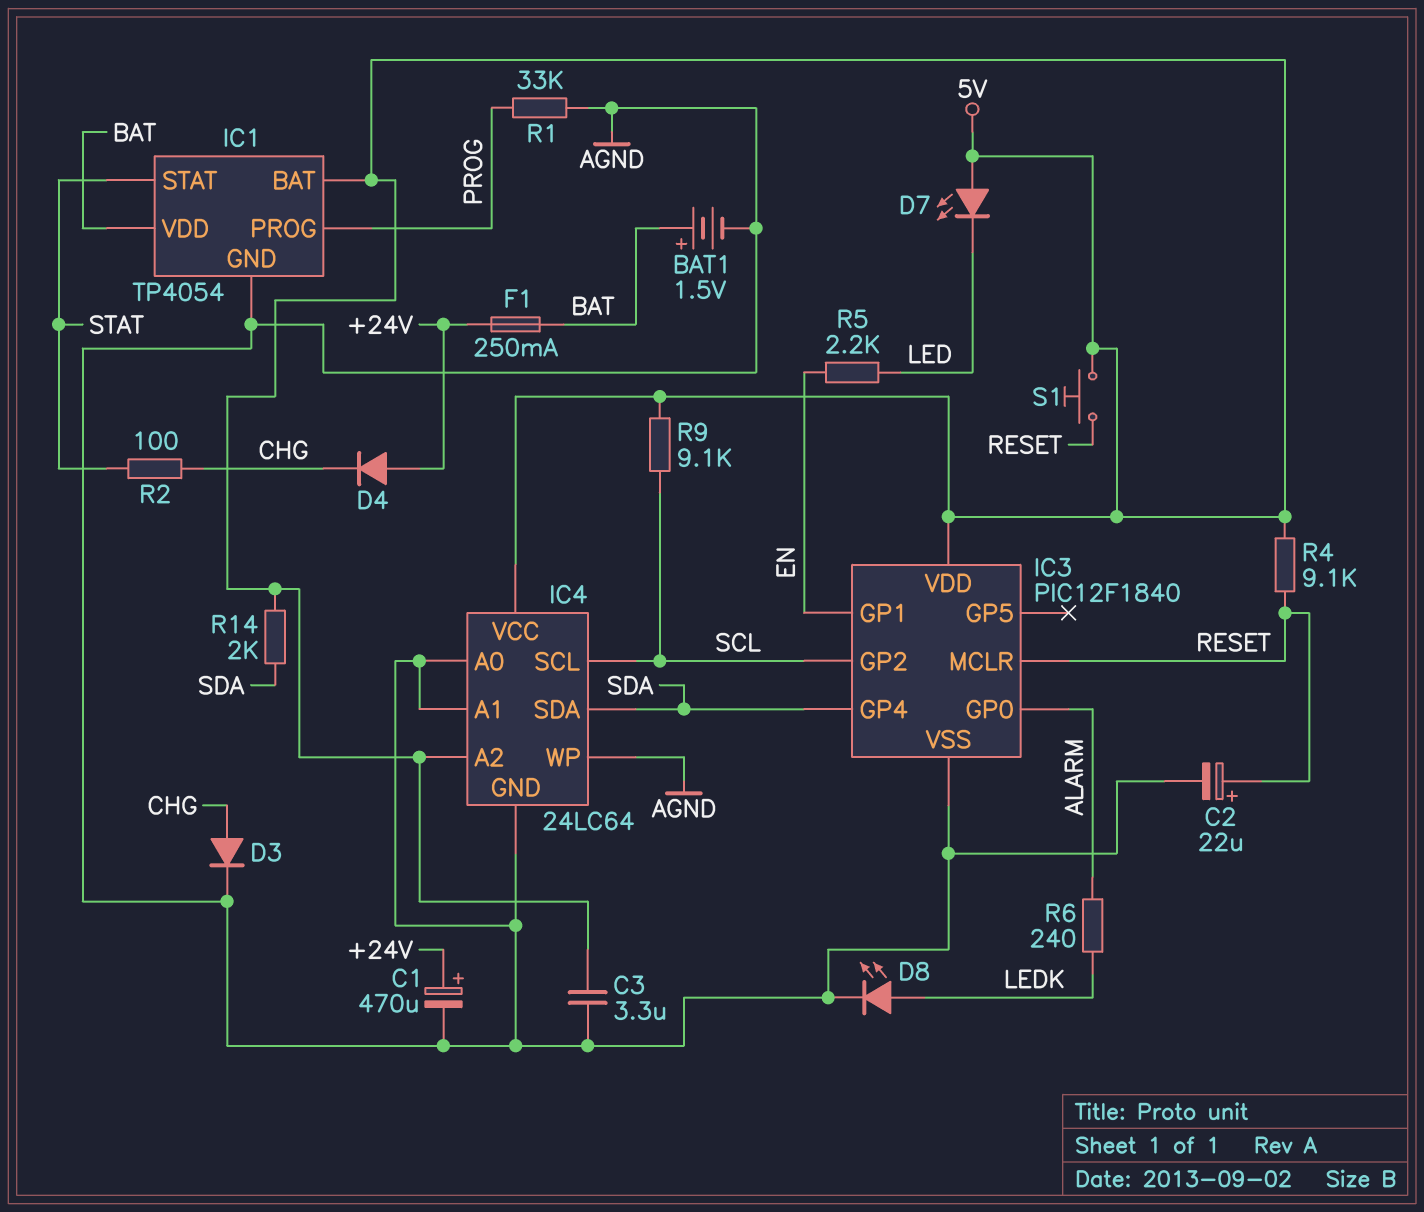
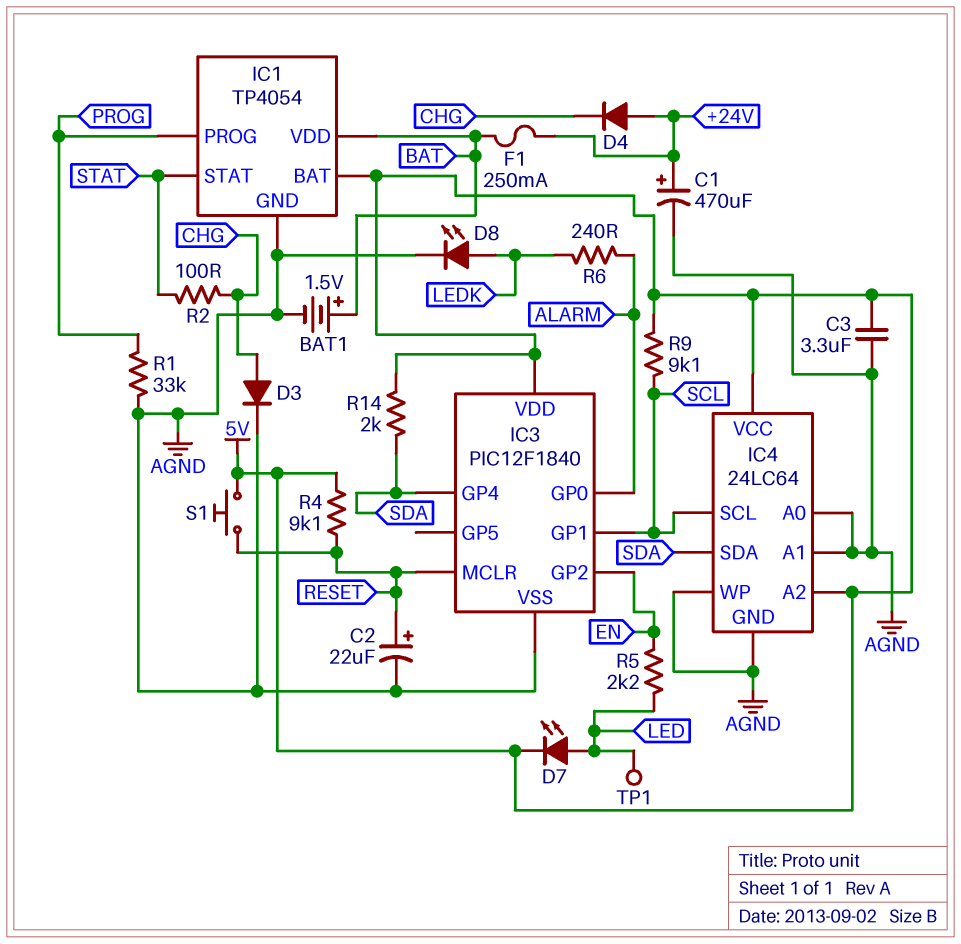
D7: LED (A 5V, K LED) -> LED (A LED, K 5V)
IC3 pin GP1: EN -> SCL
IC3 pin GP2: SCL -> EN
TP1: none -> test point (LED)

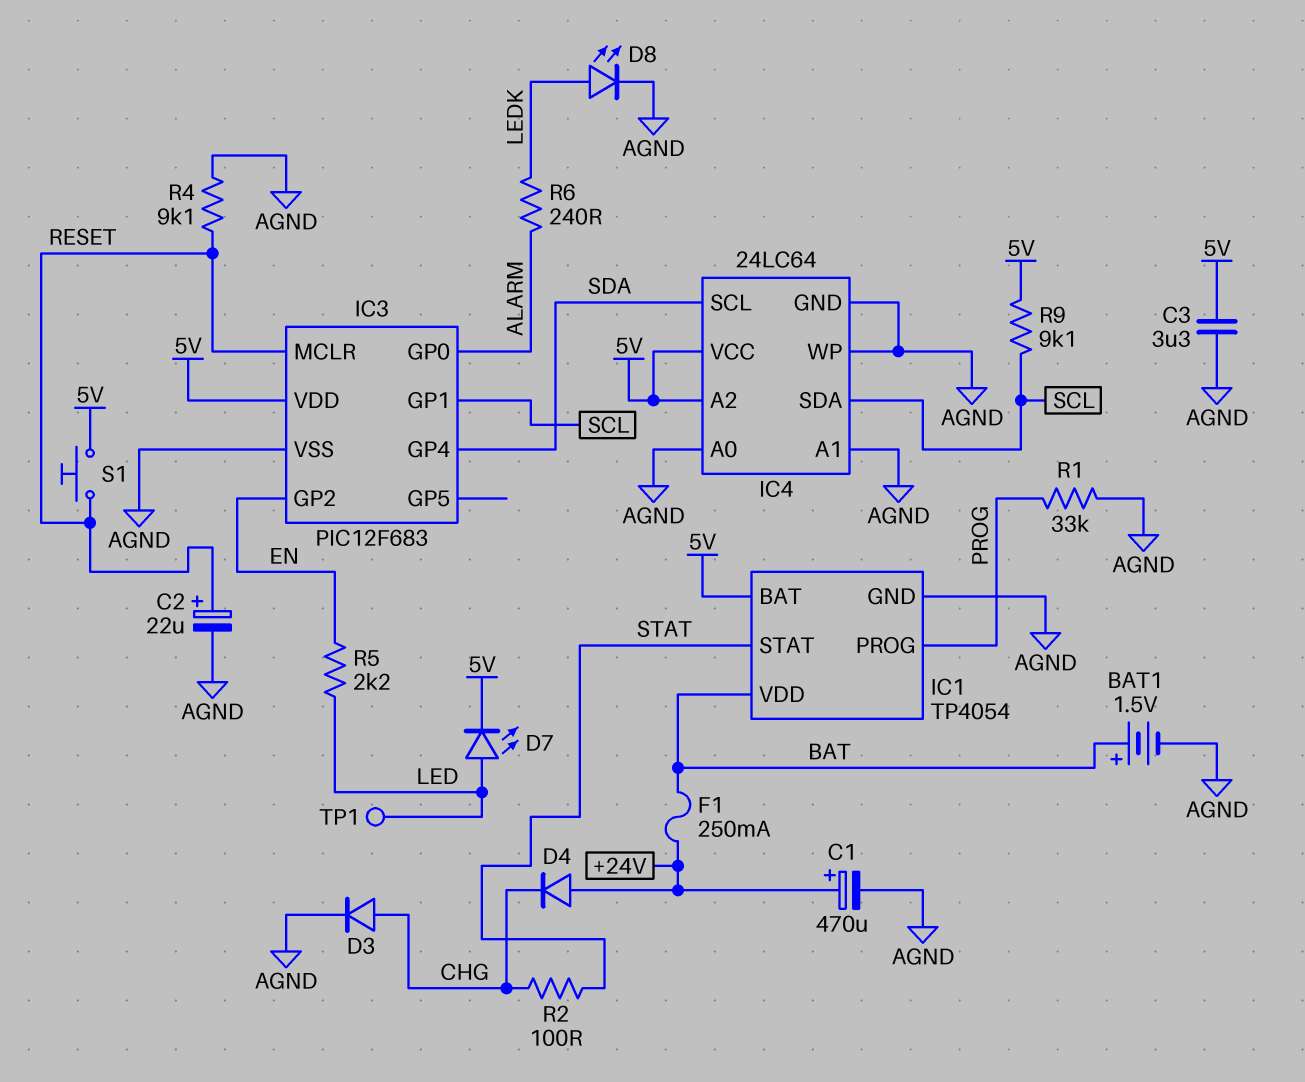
IC3: PIC12F1840 -> PIC12F683
IC4 pin SCL: SCL -> SDA
IC4 pin SDA: SDA -> SCL
R4: 9.1k (5V, RESET) -> 9.1k (AGND, RESET)
R14: 2k (5V, SDA) -> none

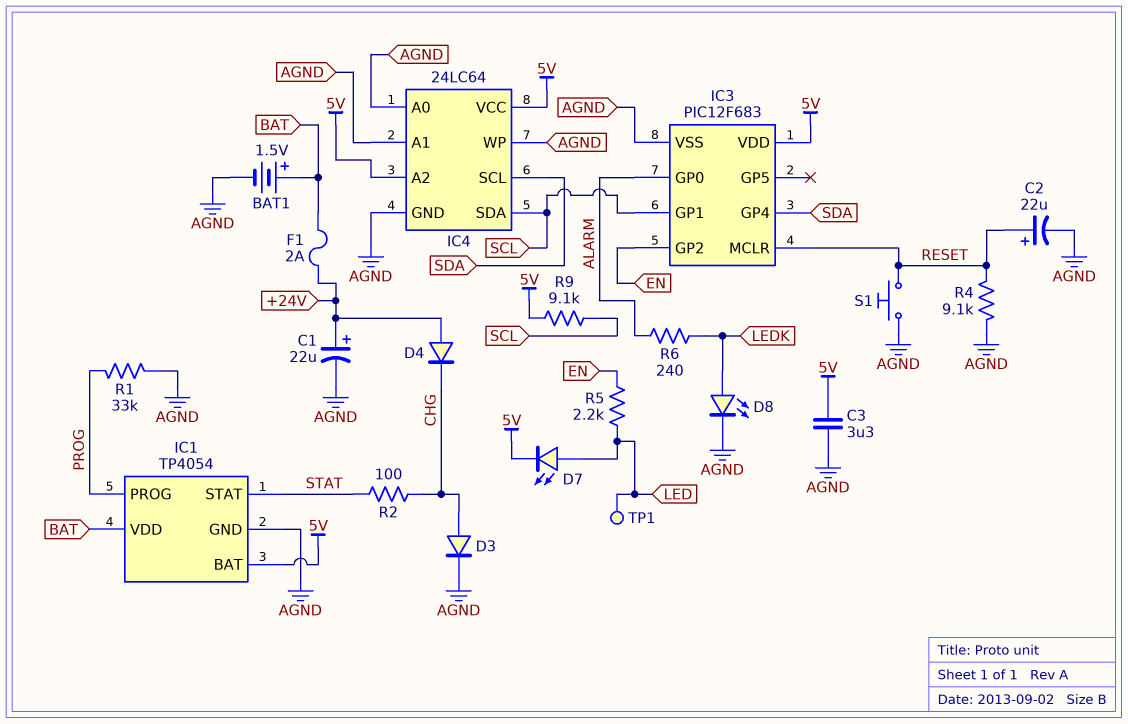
C1: 470uF (plus +24V, minus AGND) -> 22uF (plus +24V, minus AGND)
F1: 250mA (+24V, BAT) -> 2A (+24V, BAT)
S1: button (5V, RESET) -> button (AGND, RESET)

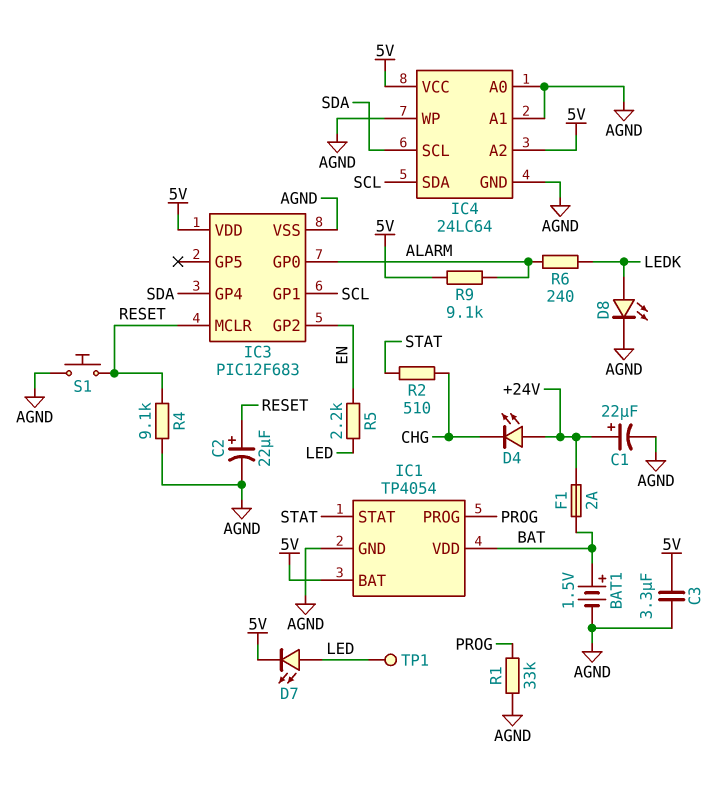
D3: diode (A CHG, K AGND) -> none
D4: diode (A +24V, K CHG) -> LED (A +24V, K CHG)
R2: 100 (CHG, STAT) -> 510 (CHG, STAT)
R9: 9.1k (5V, SCL) -> 9.1k (5V, ALARM)

